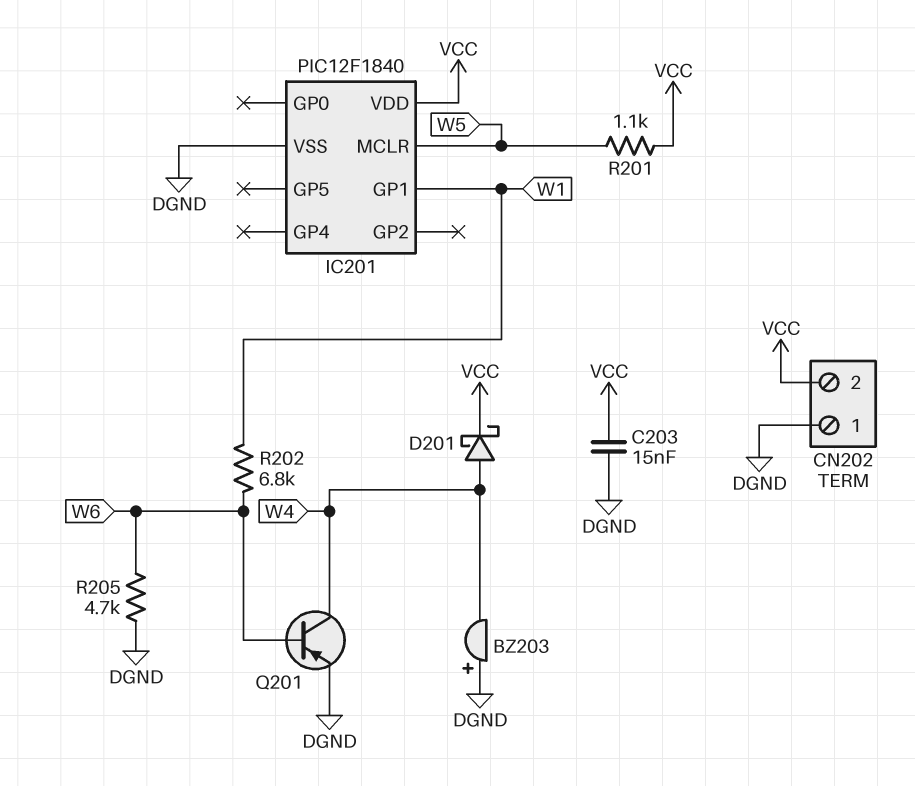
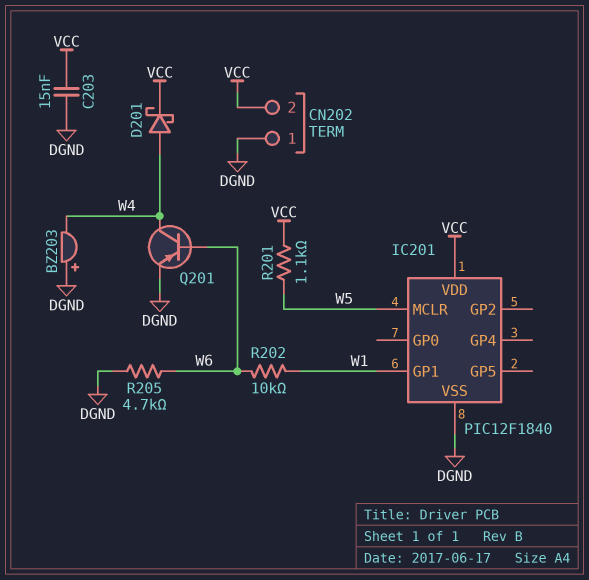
R202: 6.8k (W1, W6) -> 10k (W1, W6)

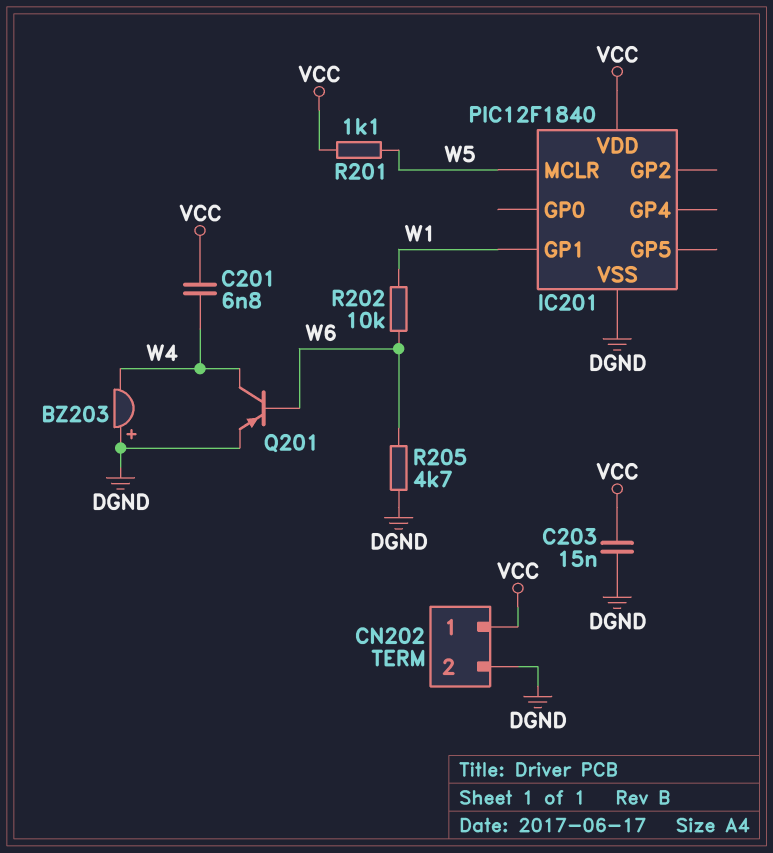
C201: none -> 6.8nF (VCC, W4)
CN202 pin 1: DGND -> VCC
CN202 pin 2: VCC -> DGND
D201: schottky (A W4, K VCC) -> none

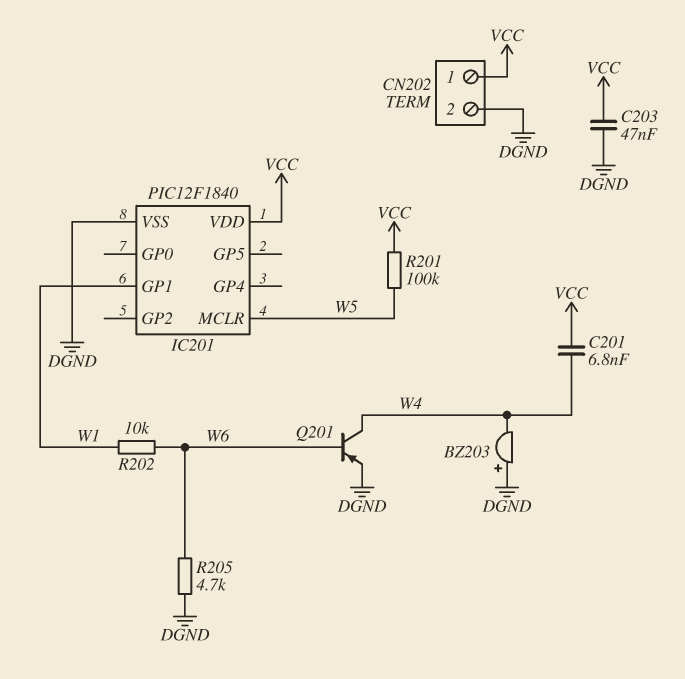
C203: 15nF (DGND, VCC) -> 47nF (DGND, VCC)
R201: 1.1k (VCC, W5) -> 100k (VCC, W5)

